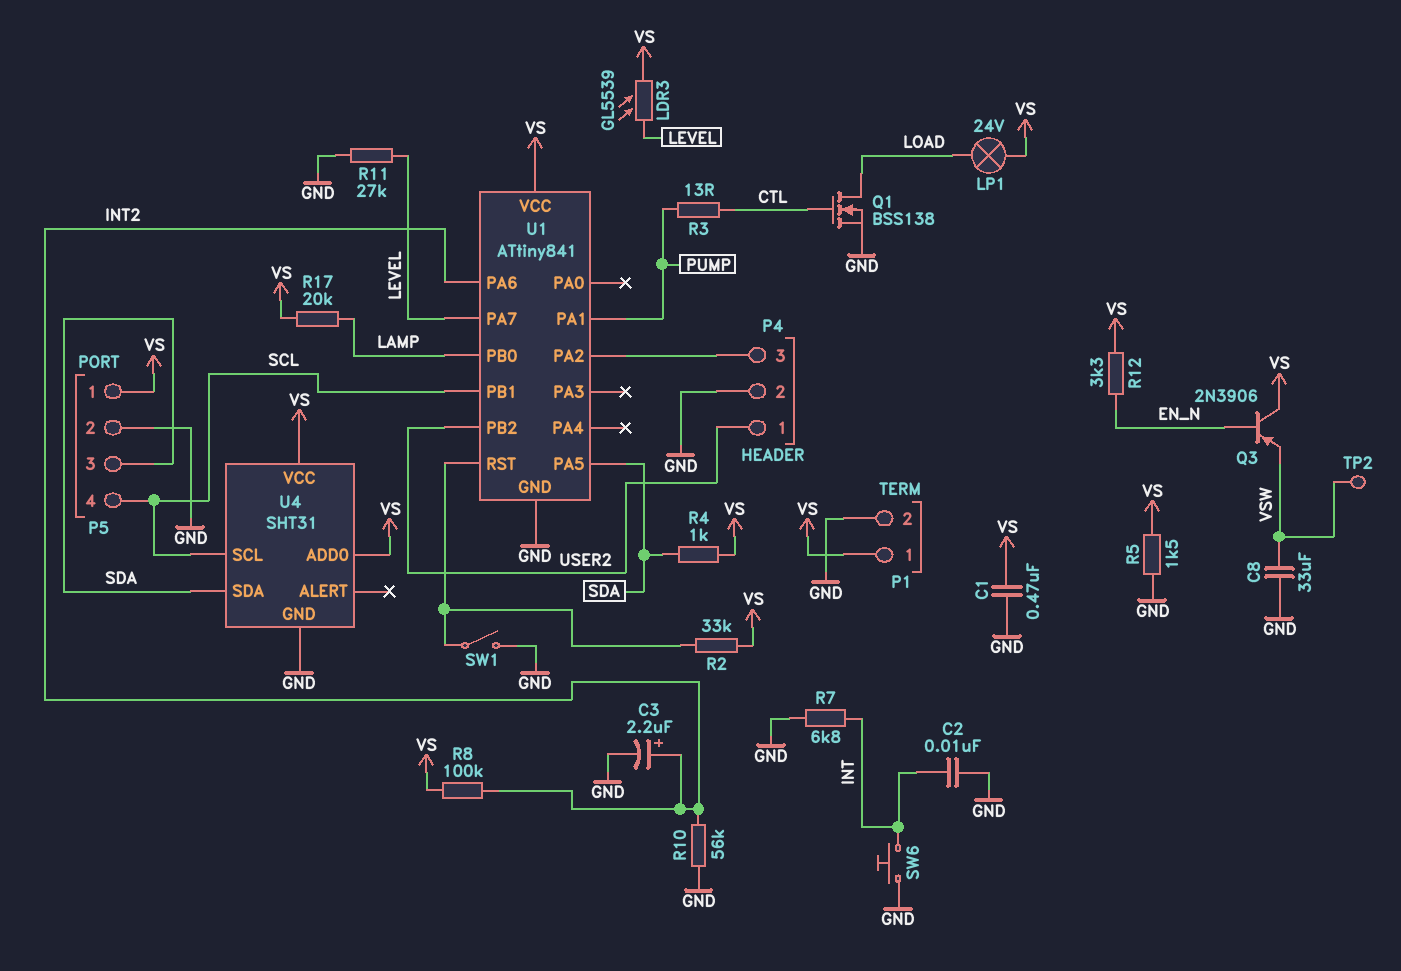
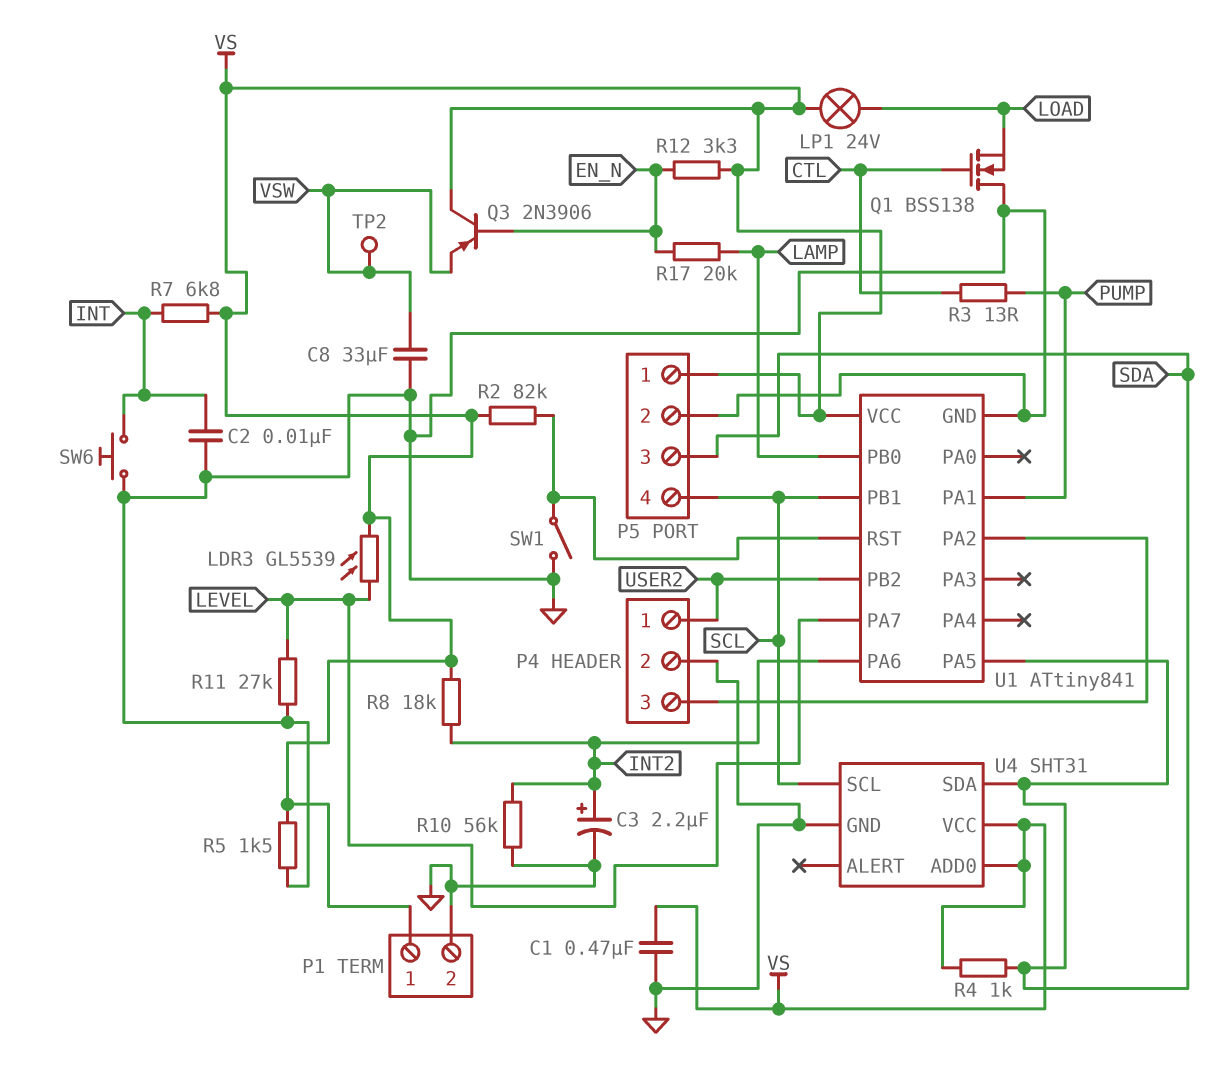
Q1: NMOS BSS138 (G CTL, D LOAD, S GND) -> NMOS BSS138 (G CTL, D GND, S LOAD)
R2: 33k (U1/RST, VS) -> 82k (U1/RST, VS)
R7: 6.8k (GND, INT) -> 6.8k (INT, VS)
R8: 100k (INT2, VS) -> 18k (INT2, VS)
R17: 20k (LAMP, VS) -> 20k (EN_N, LAMP)

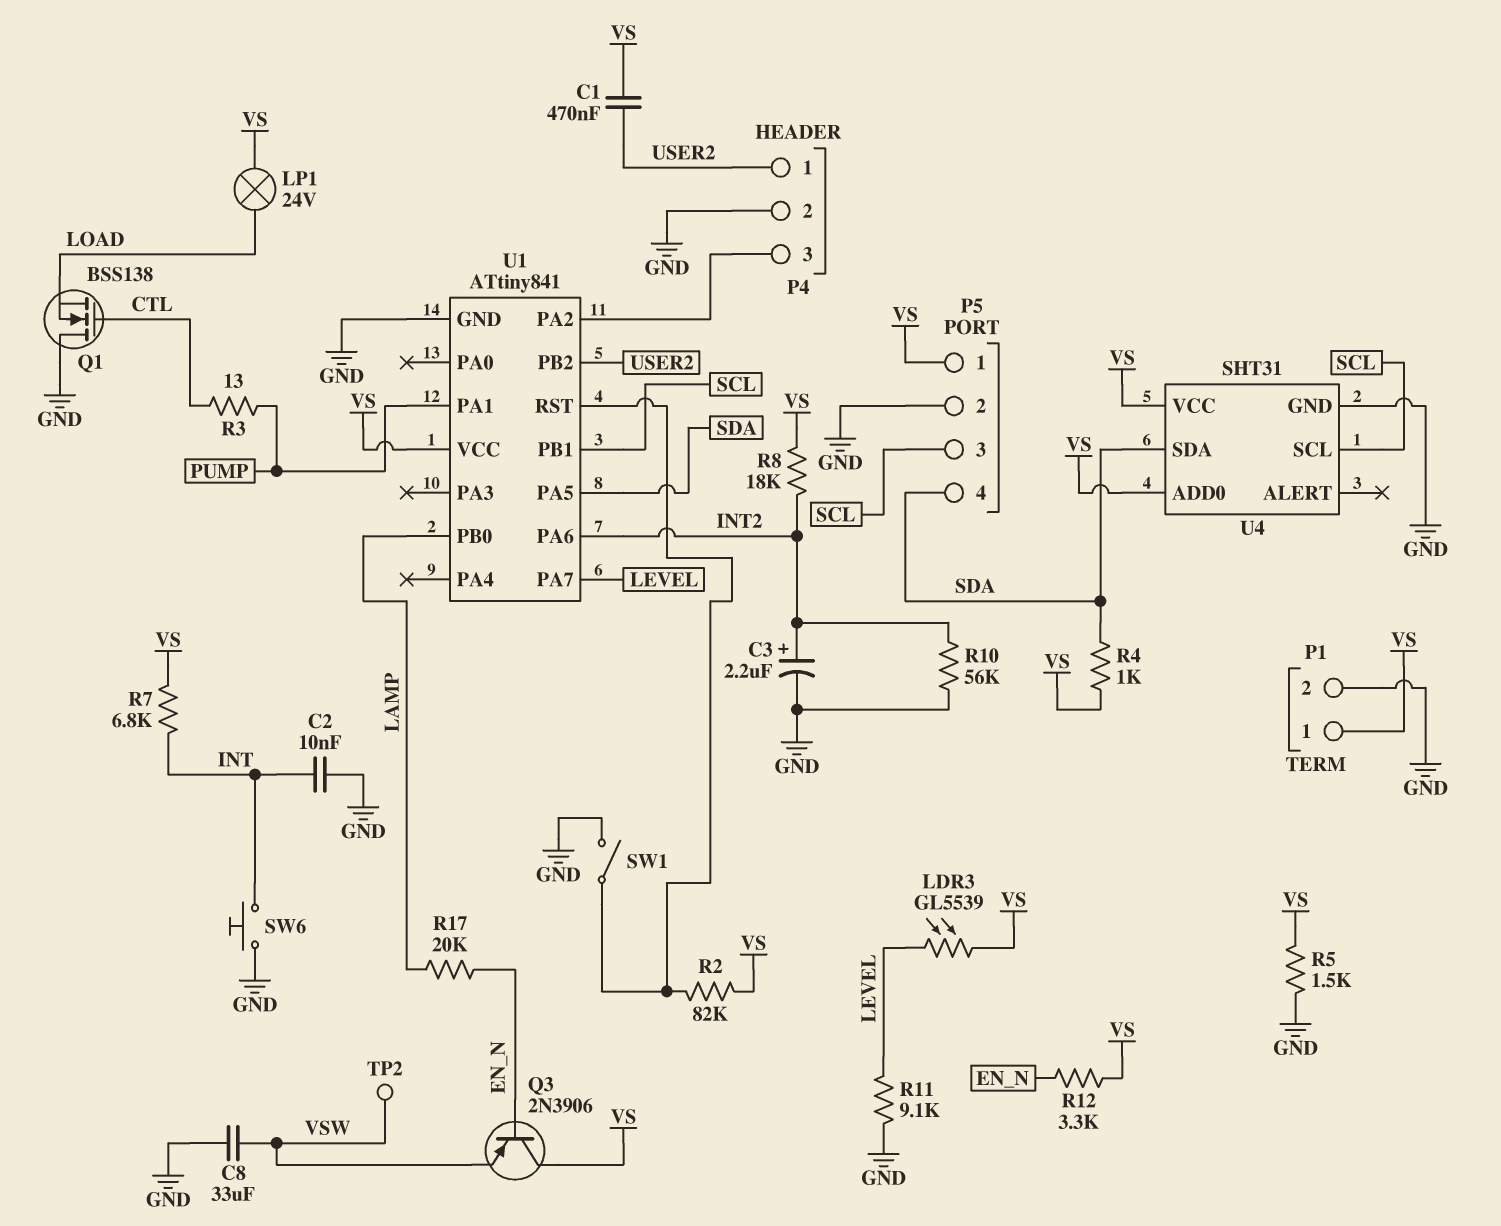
C1: 470nF (GND, VS) -> 470nF (USER2, VS)
P5 pin 3: SDA -> SCL
P5 pin 4: SCL -> SDA
R11: 27k (GND, LEVEL) -> 9.1k (GND, LEVEL)

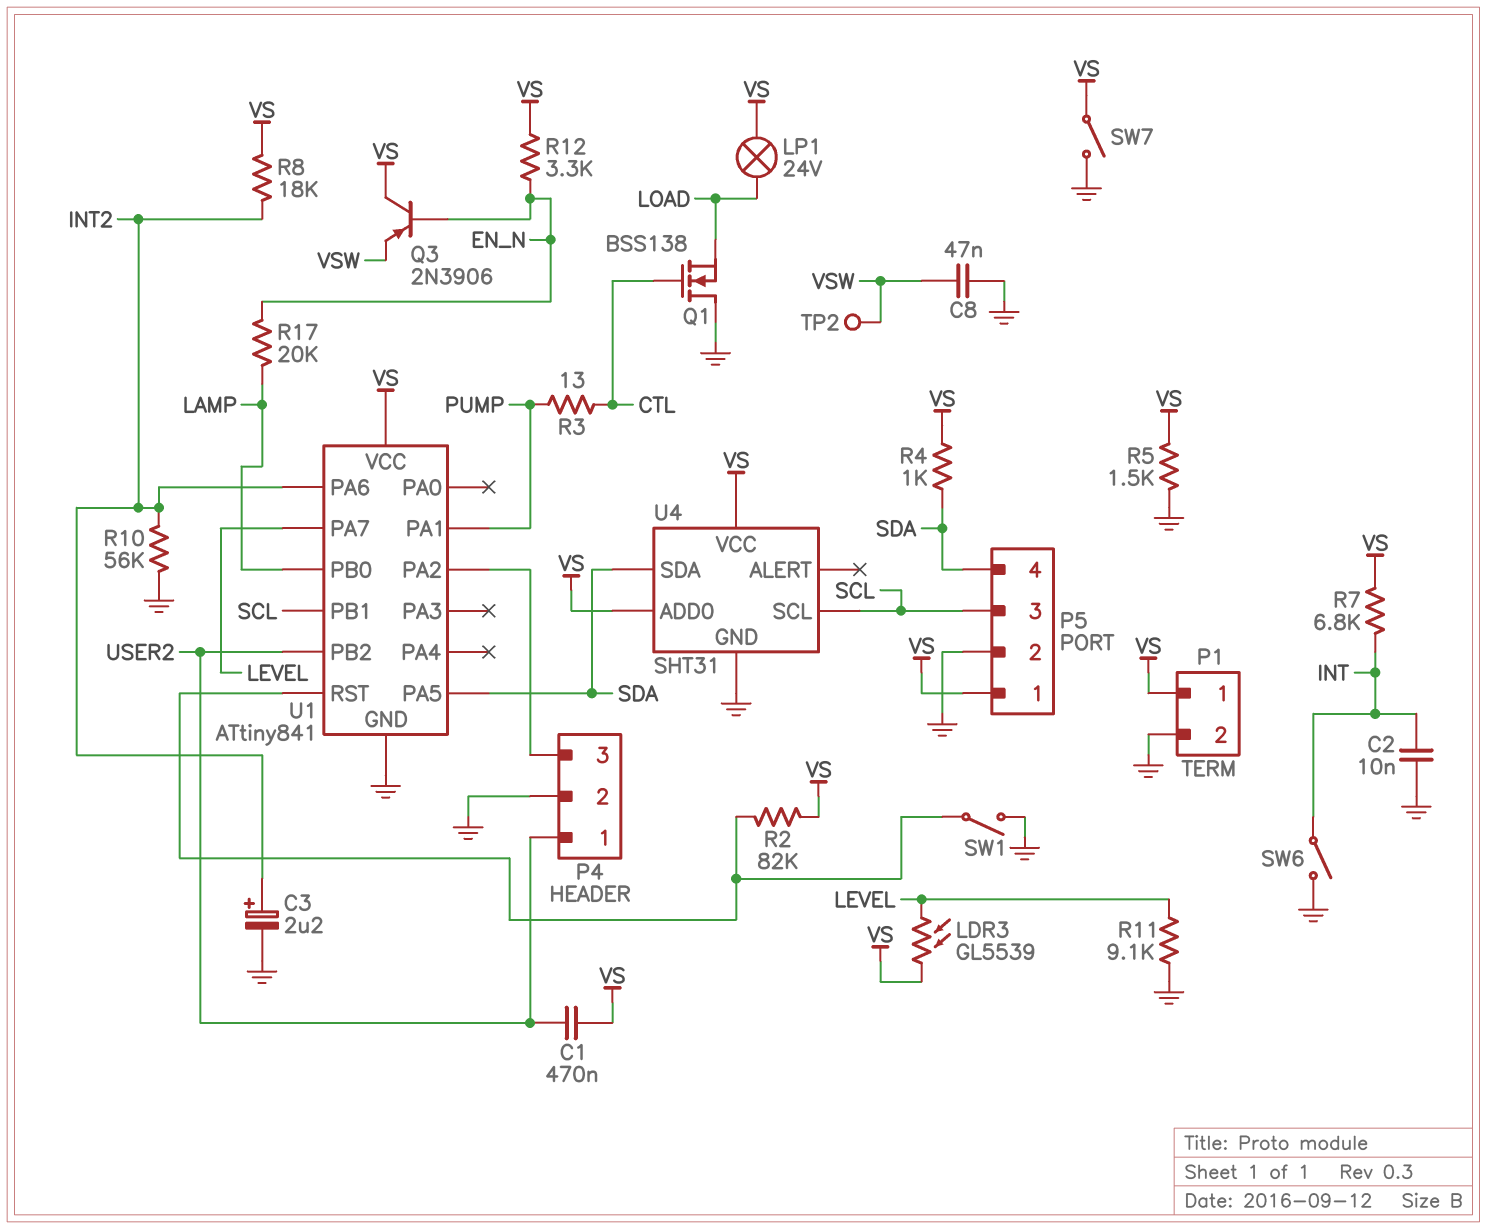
C8: 33uF (GND, VSW) -> 47nF (GND, VSW)
SW6: button (GND, INT) -> switch (GND, INT)
SW7: none -> switch (GND, VS)

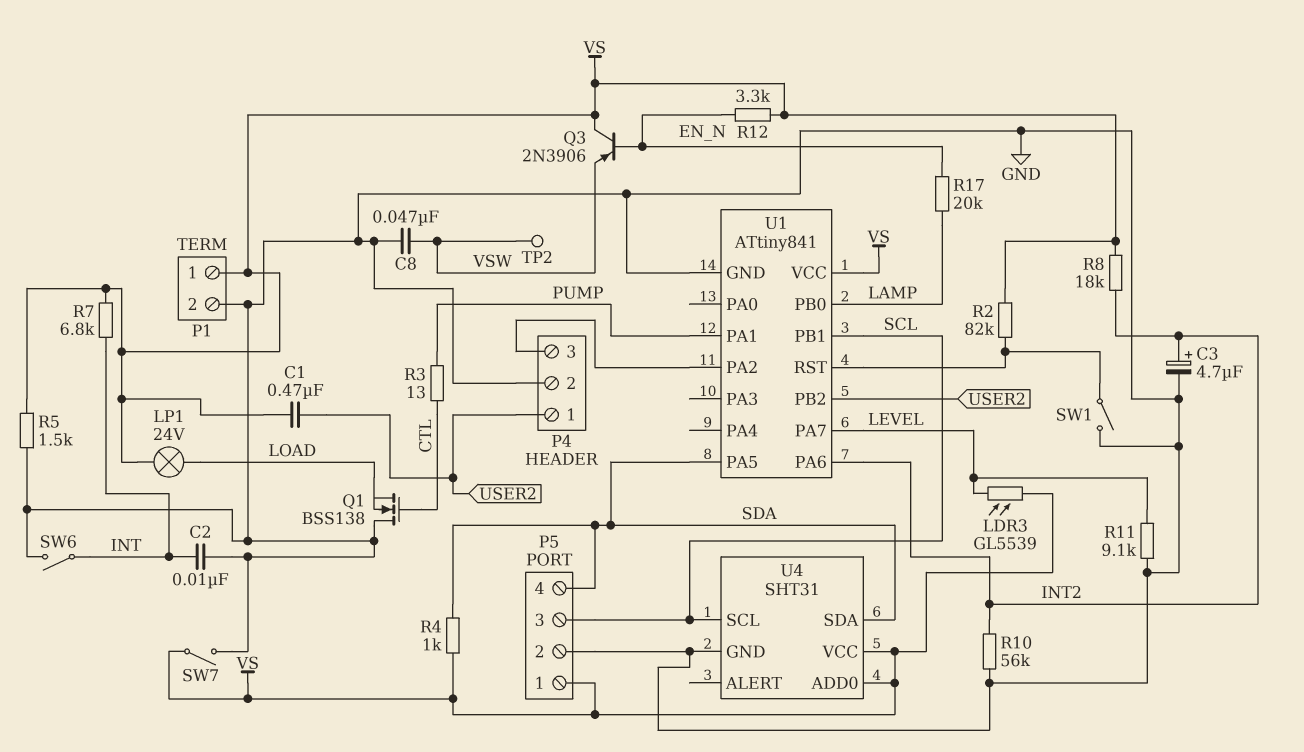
C3: 2.2uF (plus INT2, minus GND) -> 4.7uF (plus INT2, minus GND)

